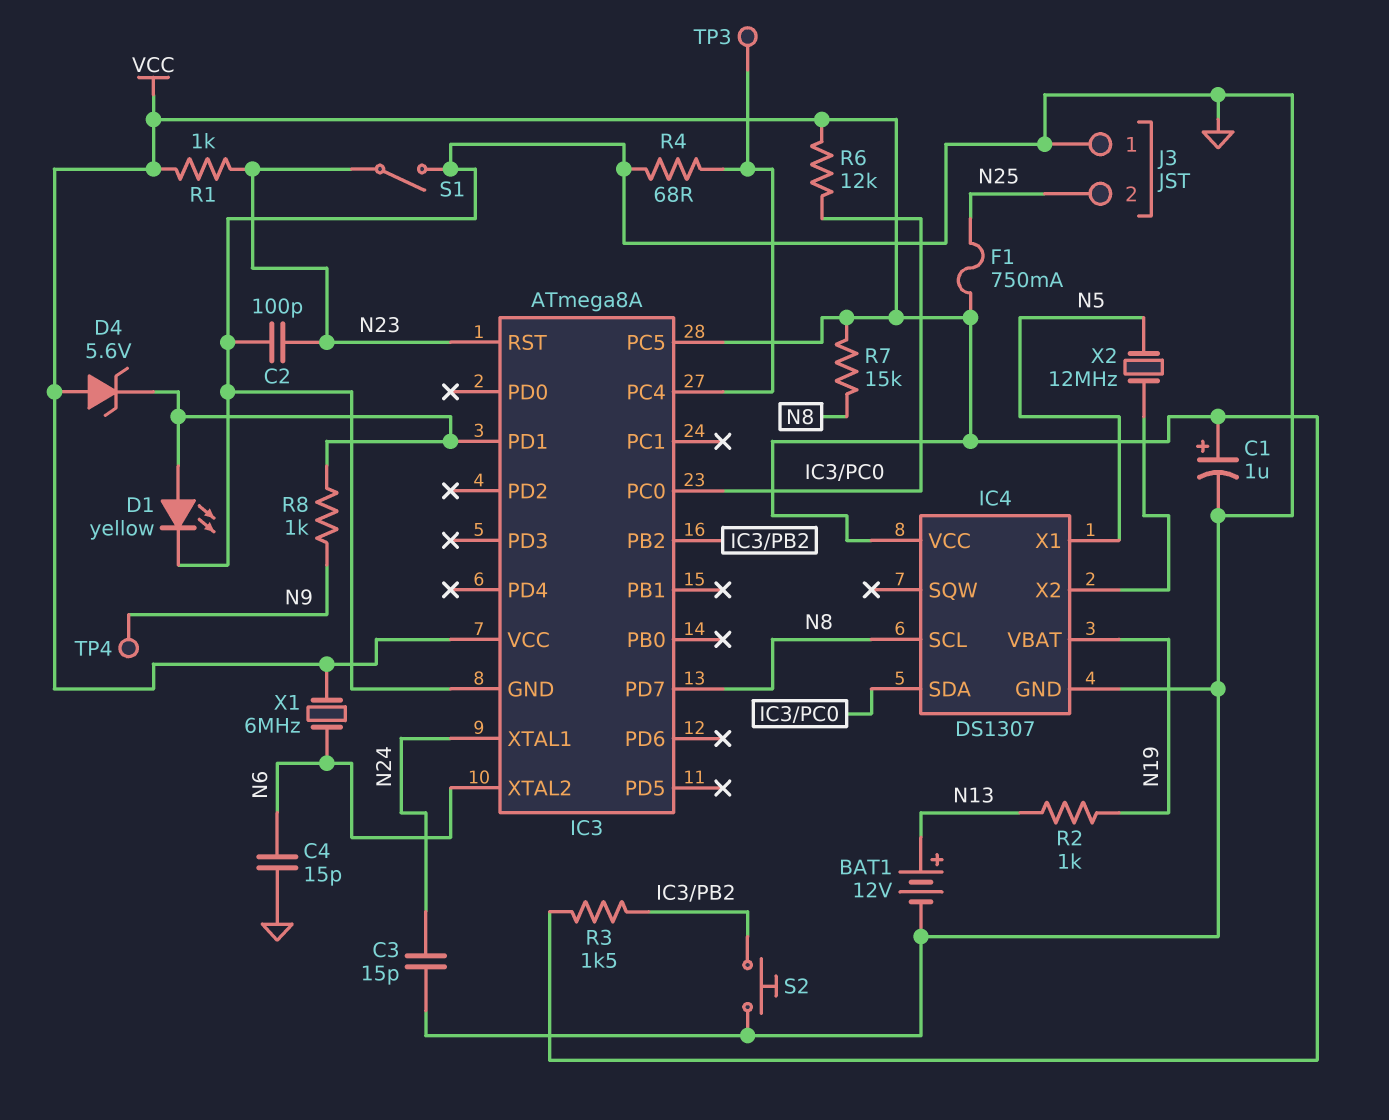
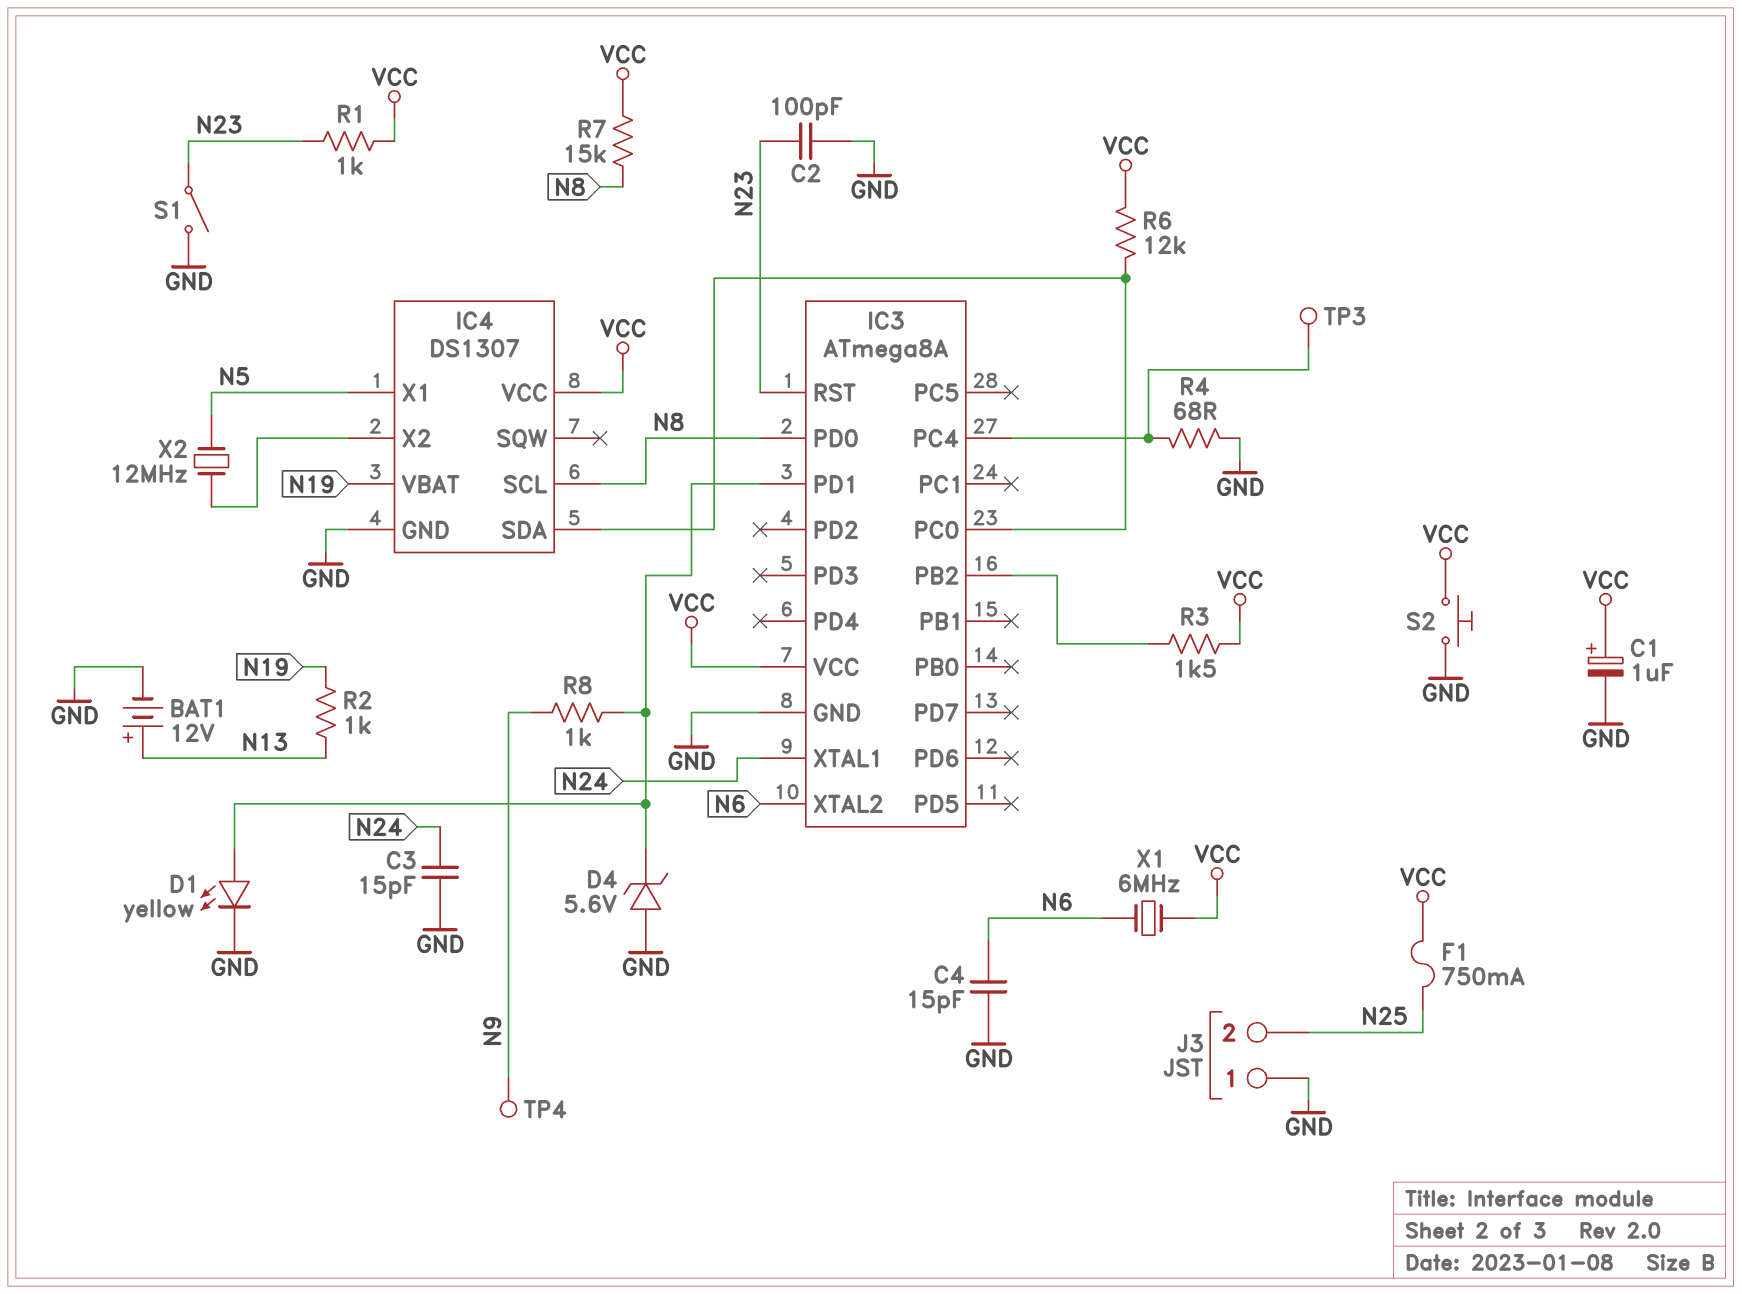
D4: zener 5.6V (A VCC, K IC3/PD1) -> zener 5.6V (A GND, K IC3/PD1)
IC3 pin PC5: VCC -> none
IC3 pin PD0: none -> N8
IC3 pin PD7: N8 -> none
S2: button (GND, IC3/PB2) -> button (GND, VCC)

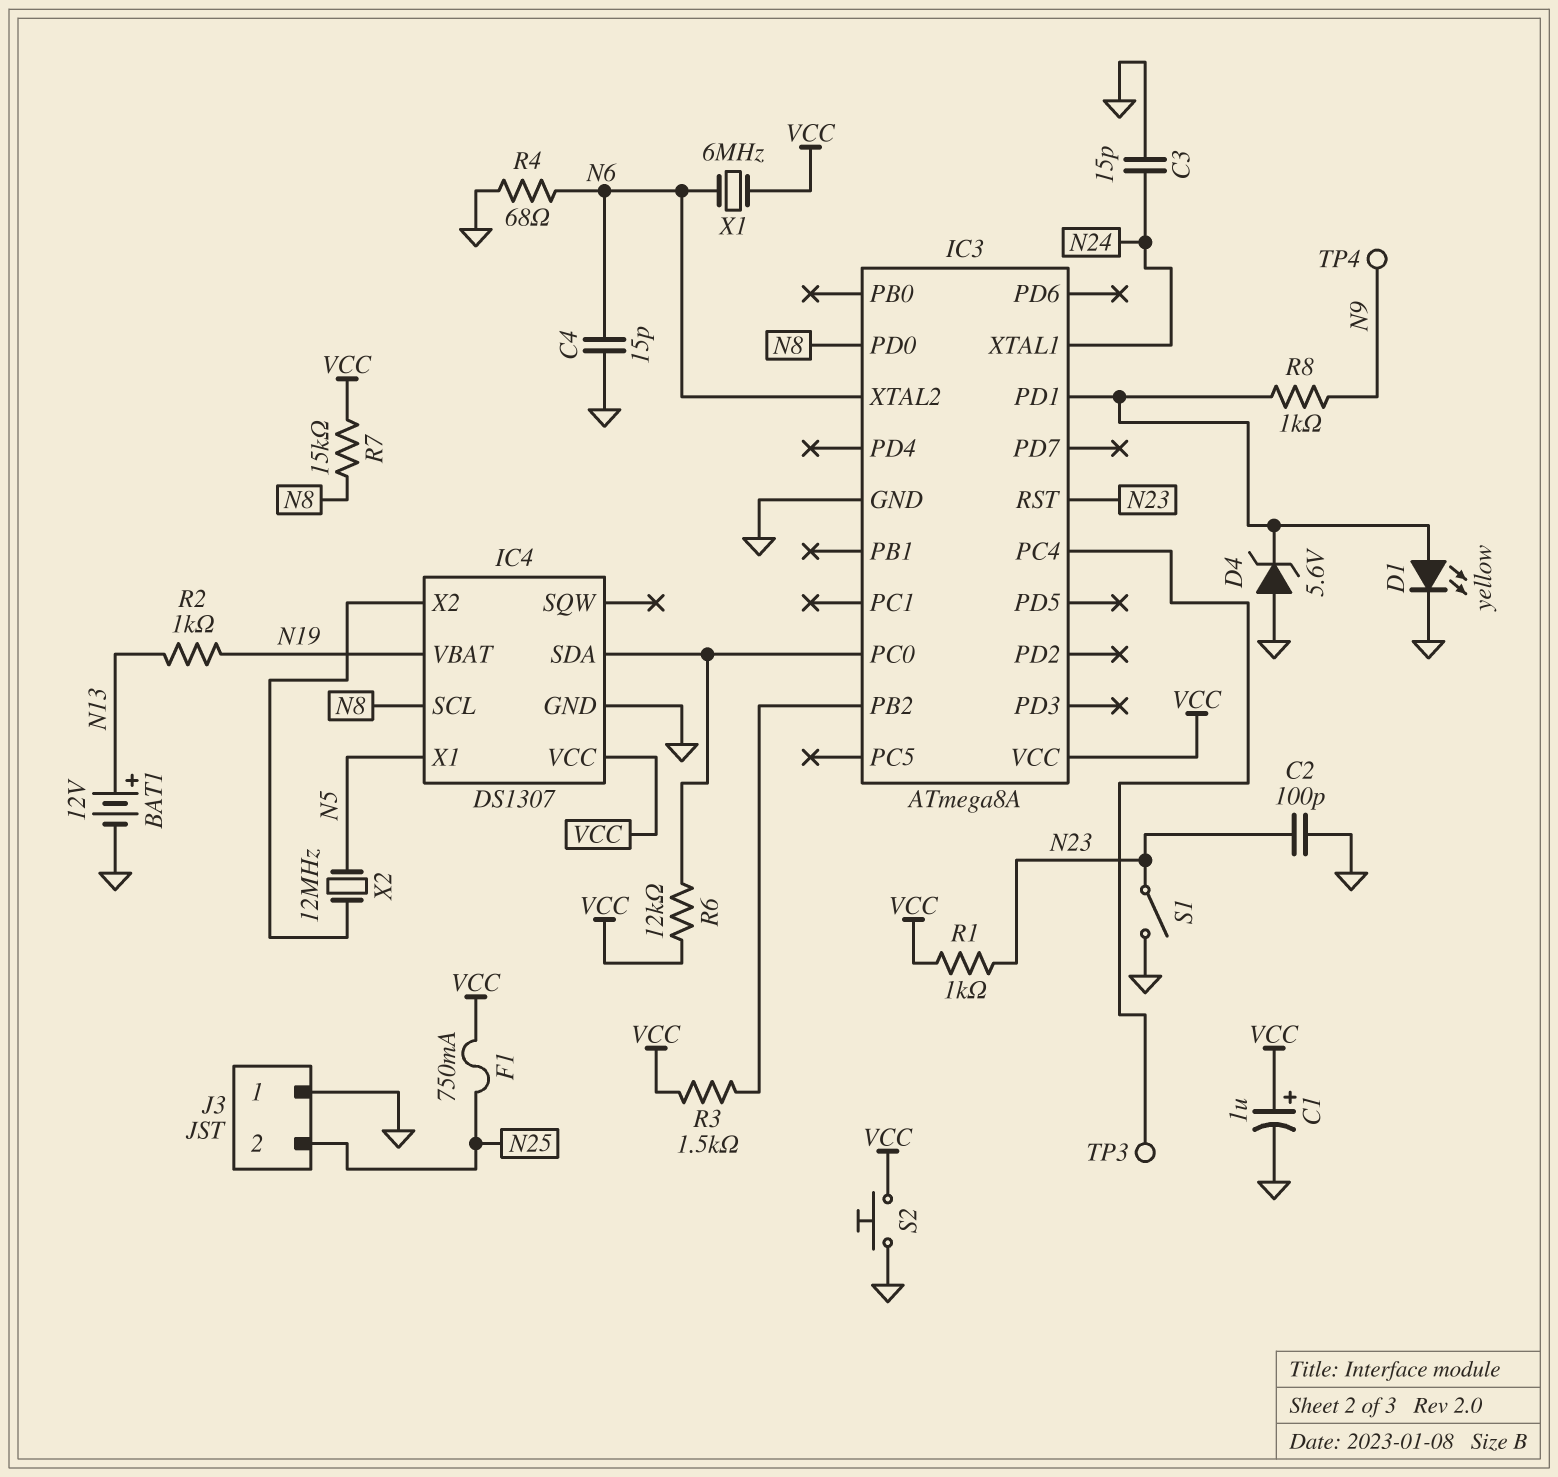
R4: 68 (GND, IC3/PC4) -> 68 (GND, N6)

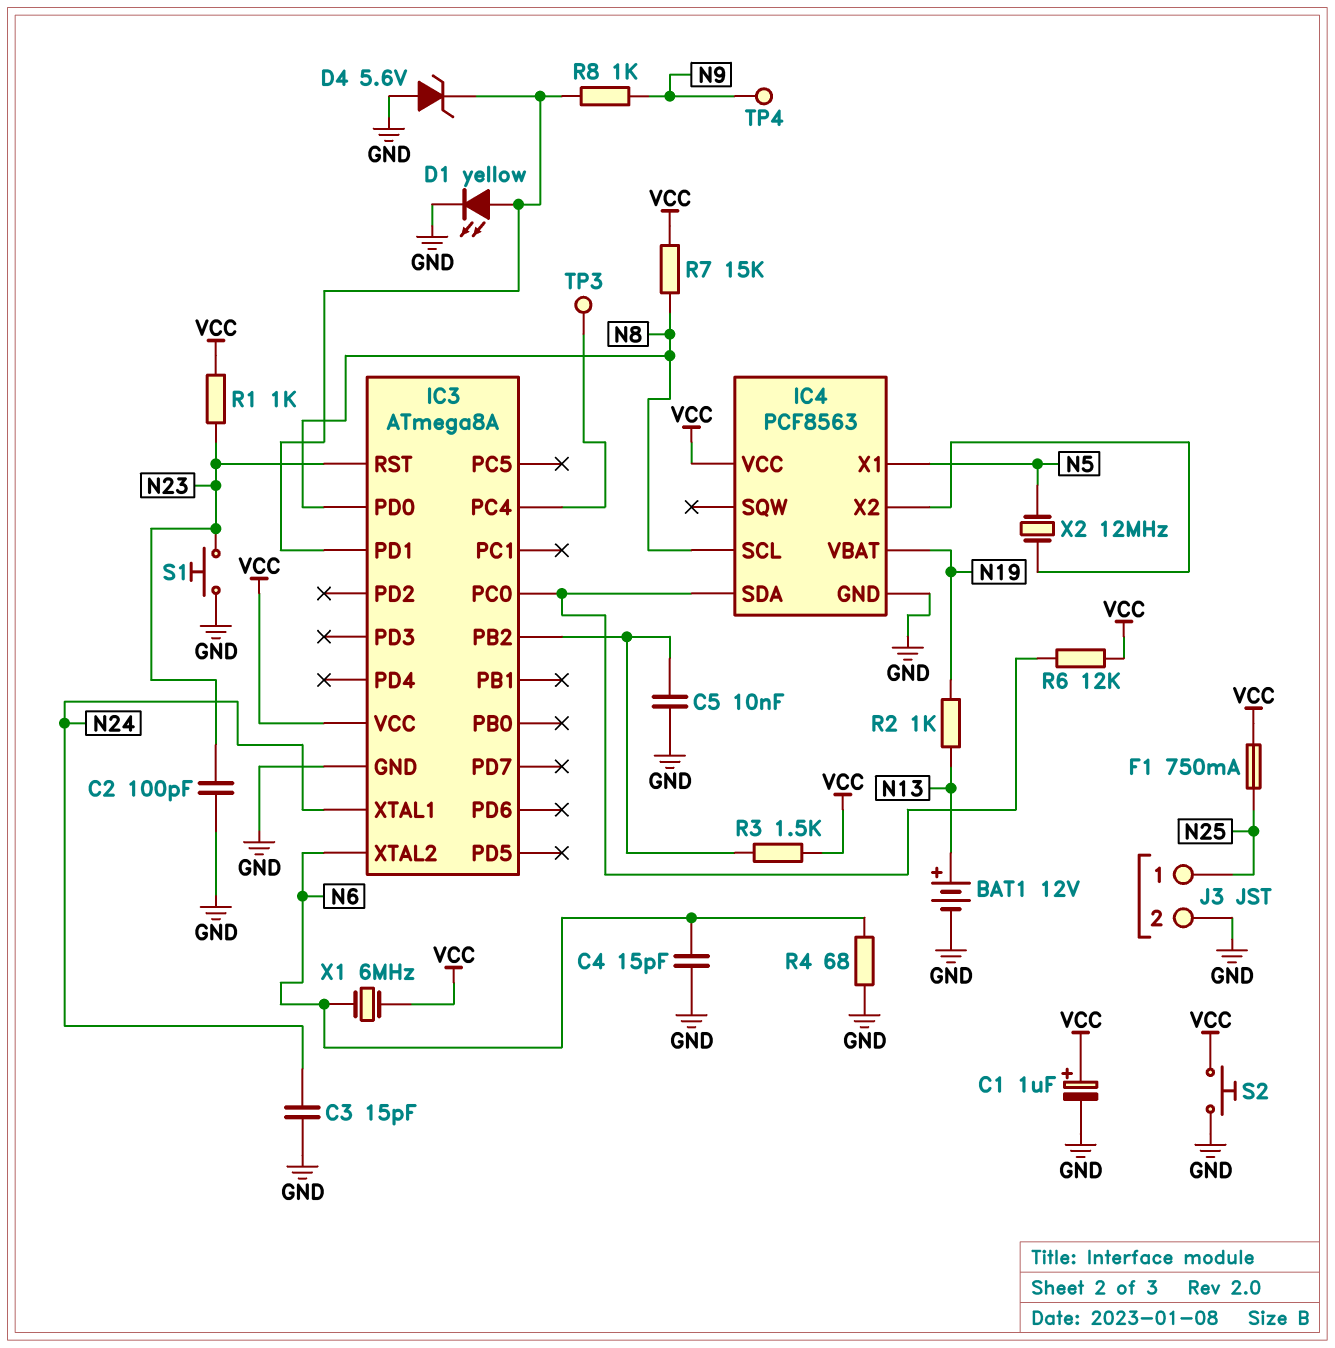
C5: none -> 10nF (GND, IC3/PB2)
IC4: DS1307 -> PCF8563
J3 pin 1: GND -> N25
J3 pin 2: N25 -> GND
S1: switch (GND, N23) -> button (GND, N23)

